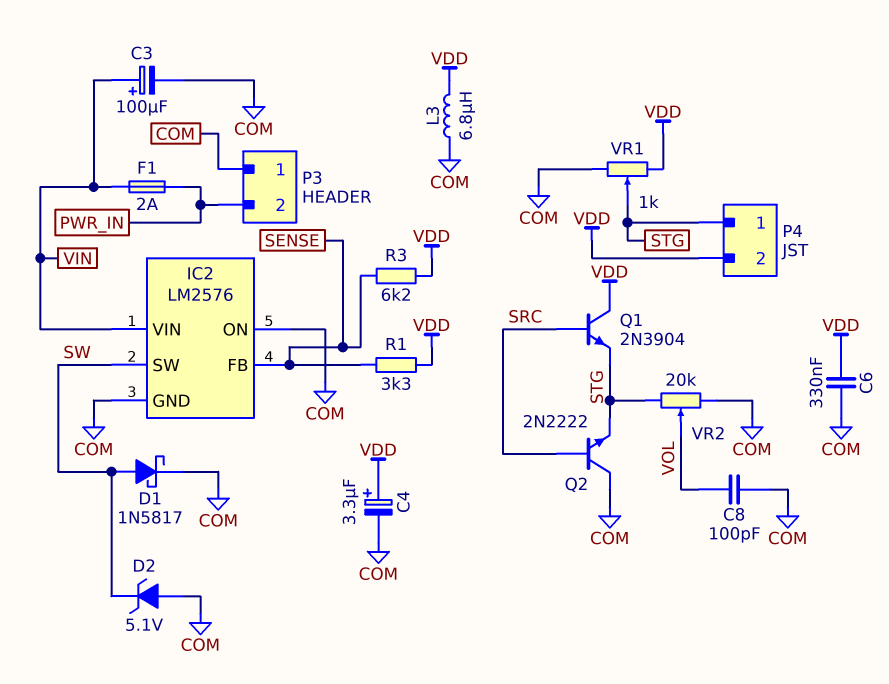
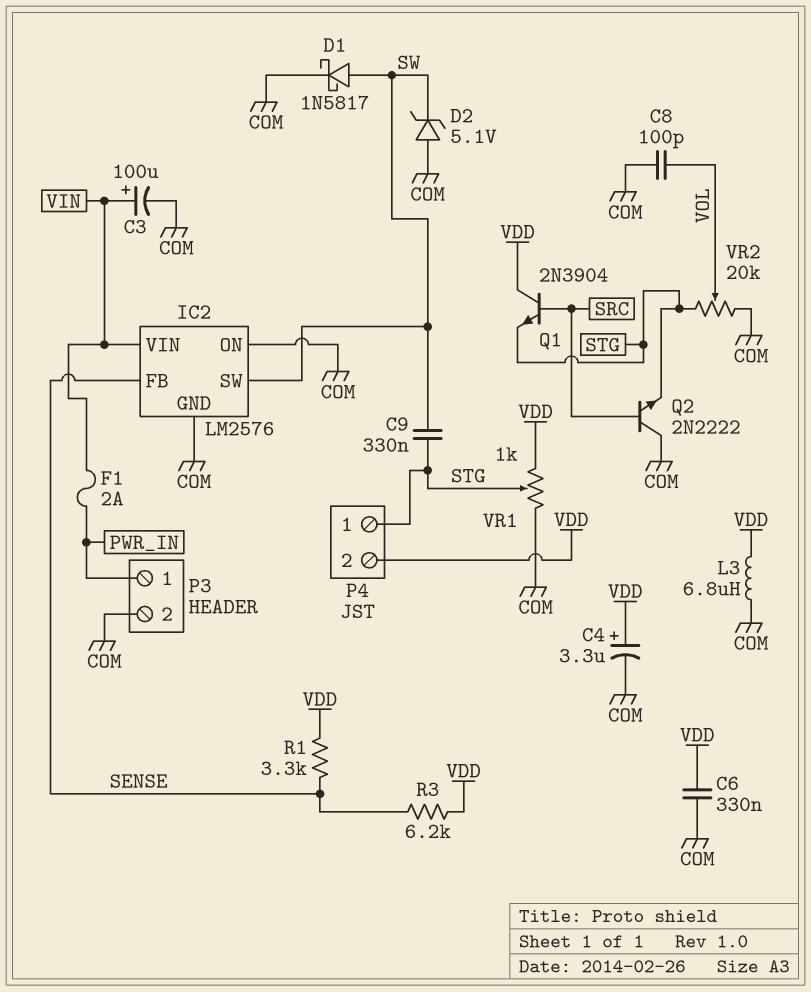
C9: none -> 330nF (STG, SW)
P3 pin 1: COM -> PWR_IN
P3 pin 2: PWR_IN -> COM

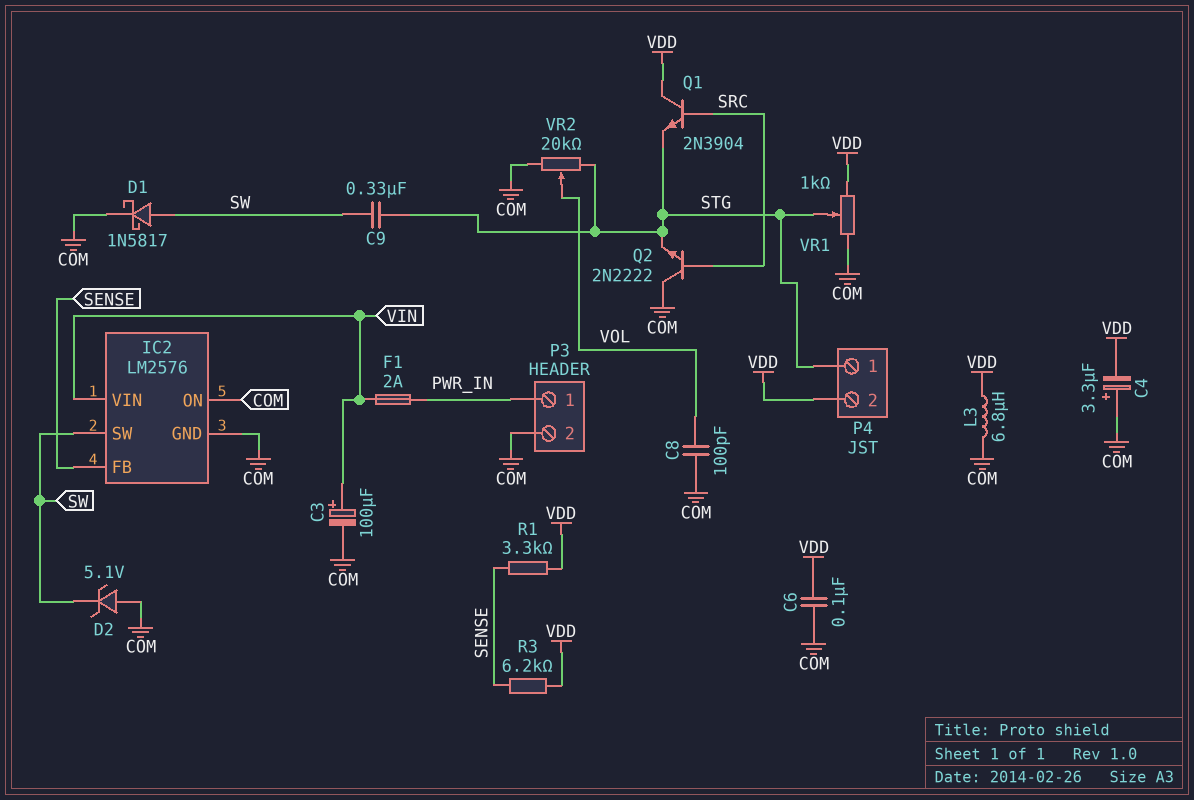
C4: 3.3uF (plus VDD, minus COM) -> 3.3uF (plus COM, minus VDD)
C6: 330nF (COM, VDD) -> 100nF (COM, VDD)

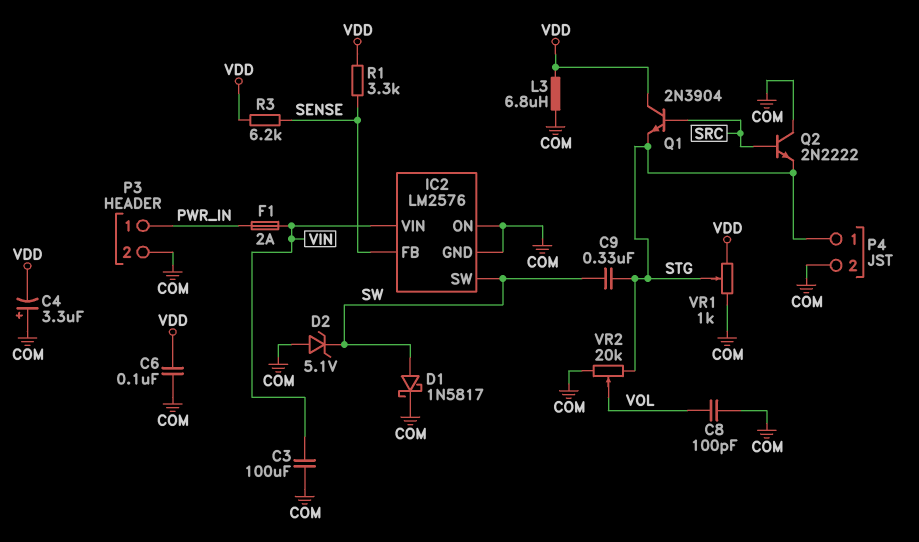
C3: 100uF (plus VIN, minus COM) -> 100uF (COM, VIN)
P4 pin 2: VDD -> COM

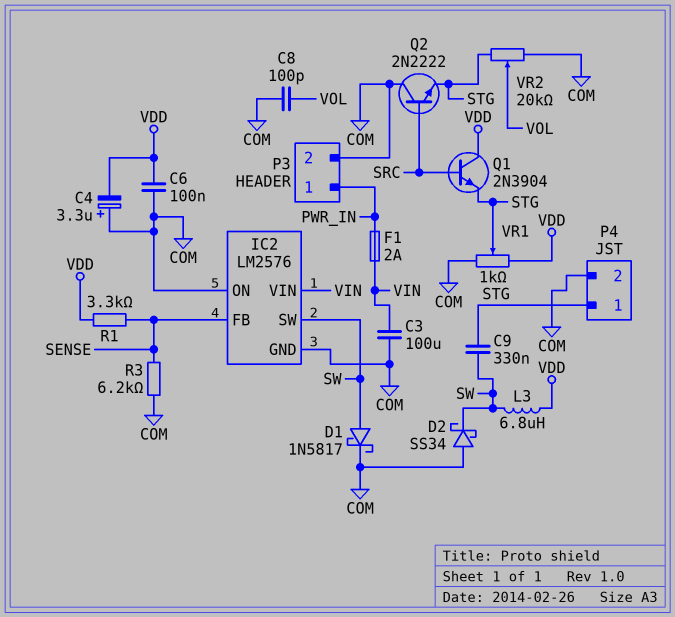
D2: zener 5.1V (A COM, K SW) -> schottky SS34 (A COM, K SW)
L3: 6.8uH (COM, VDD) -> 6.8uH (SW, VDD)
R3: 6.2k (SENSE, VDD) -> 6.2k (COM, SENSE)

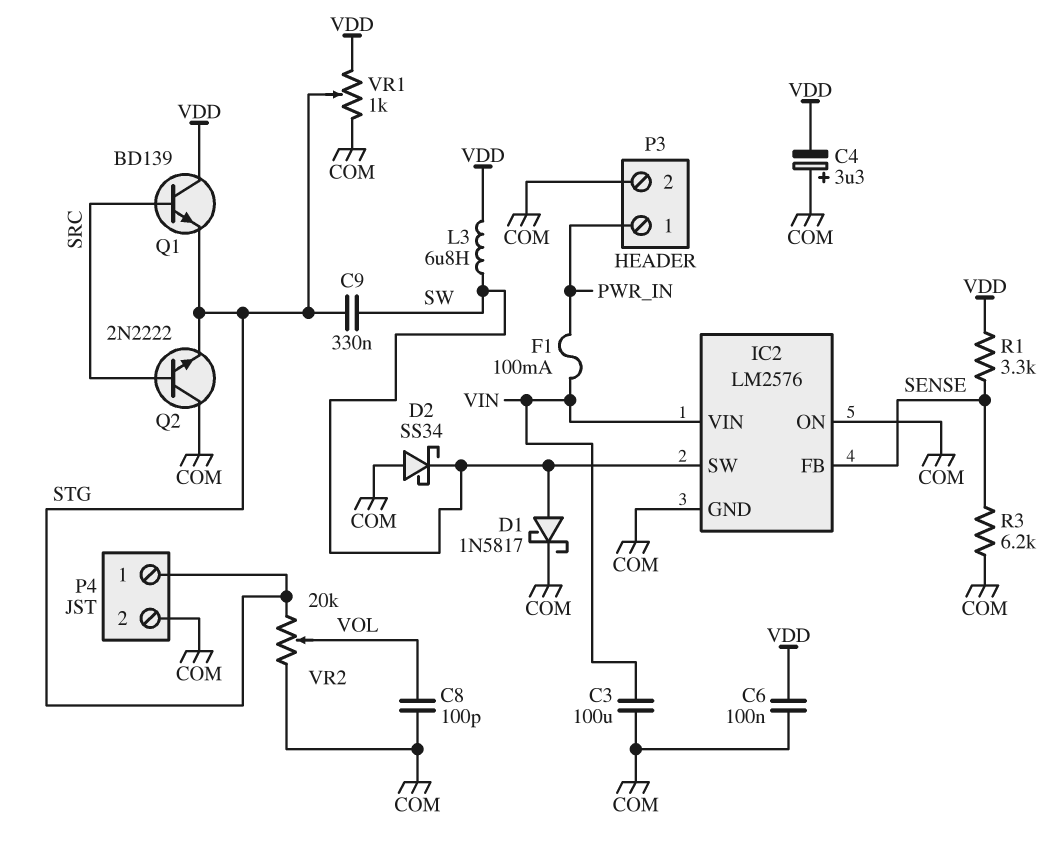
F1: 2A (PWR_IN, VIN) -> 100mA (PWR_IN, VIN)
Q1: NPN 2N3904 (B SRC, C VDD, E STG) -> NPN BD139 (B SRC, C VDD, E STG)

